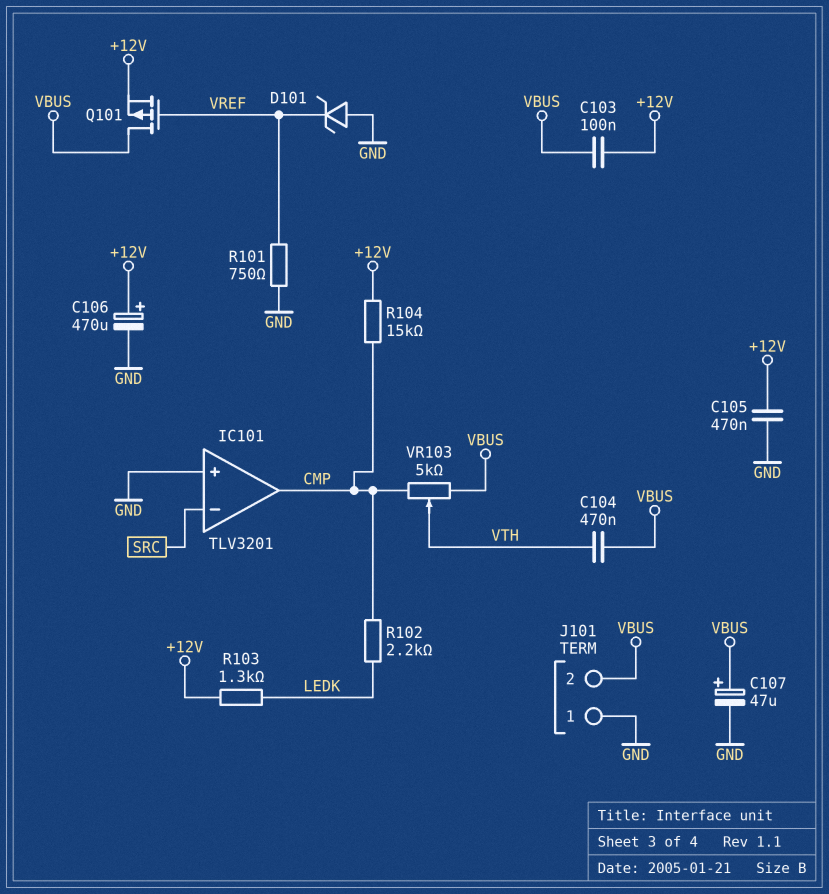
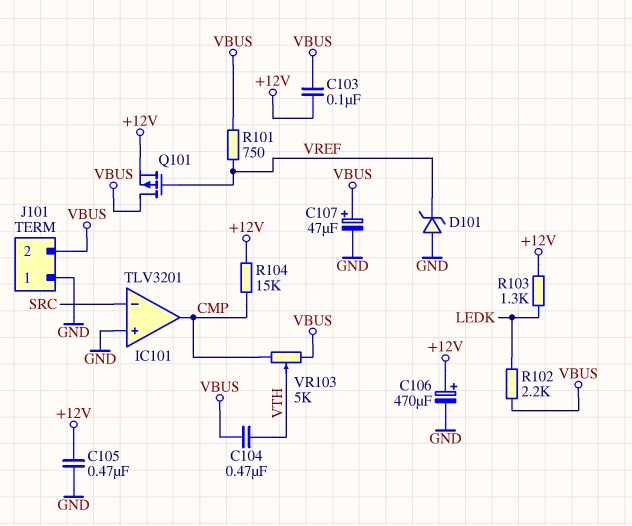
R101: 750 (GND, VREF) -> 750 (VBUS, VREF)
R102: 2.2k (CMP, LEDK) -> 2.2k (LEDK, VBUS)

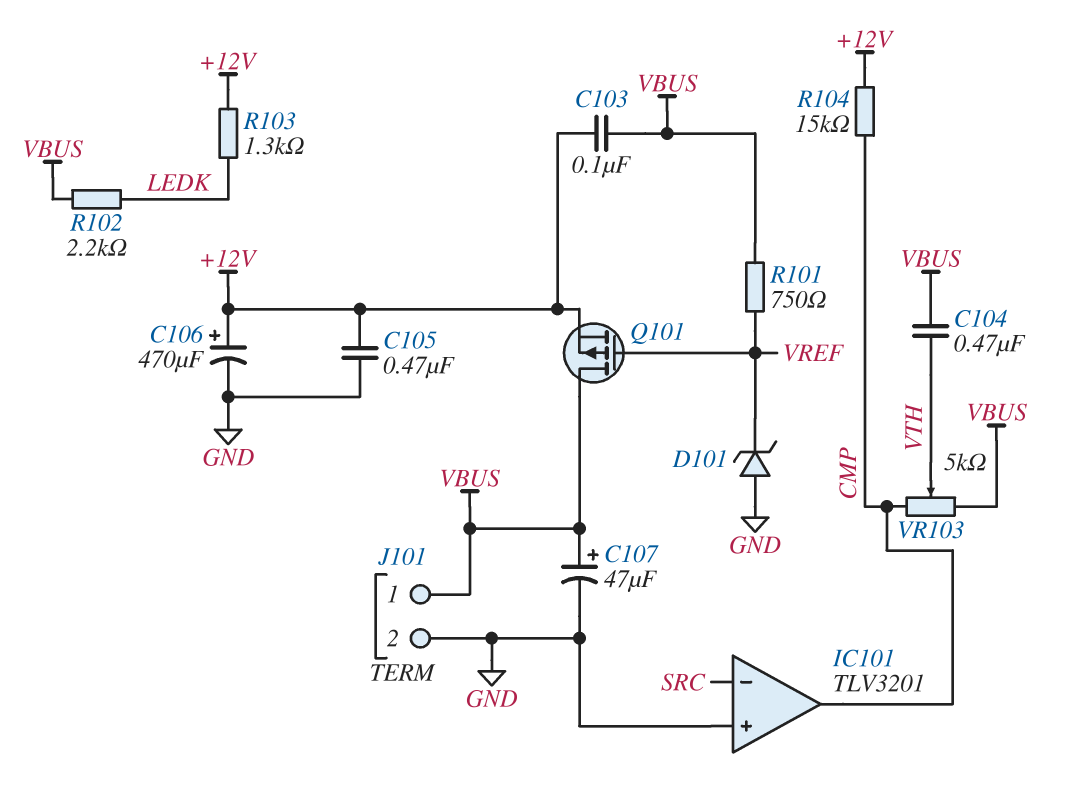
J101 pin 1: GND -> VBUS
J101 pin 2: VBUS -> GND

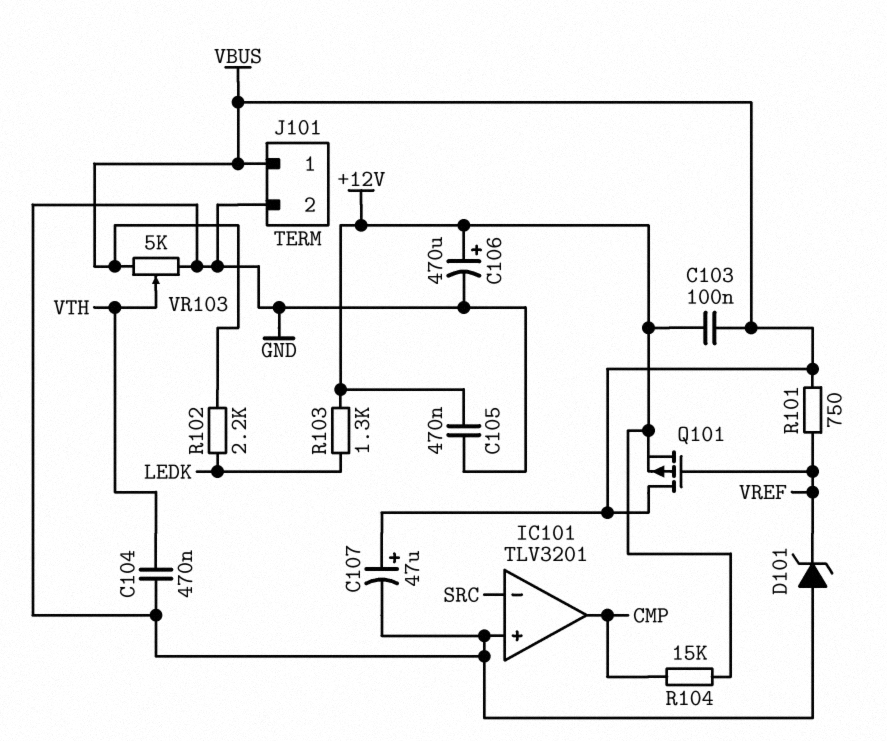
C104: 470nF (VBUS, VTH) -> 470nF (GND, VTH)
VR103: 5k (CMP, VBUS, wiper VTH) -> 5k (GND, VBUS, wiper VTH)

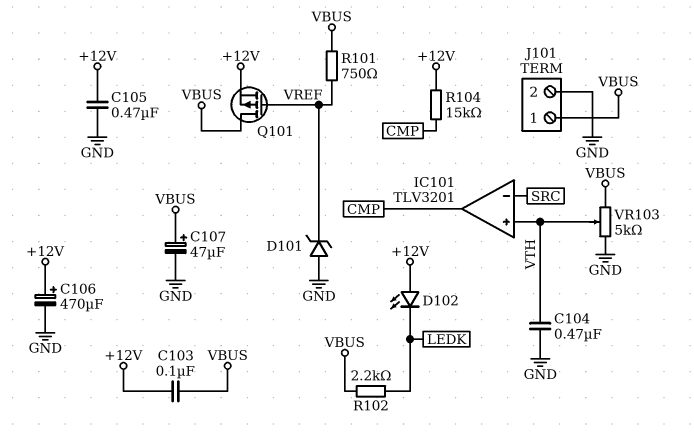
D102: none -> LED (A +12V, K LEDK)
IC101 pin in+: GND -> VTH
R103: 1.3k (+12V, LEDK) -> none

